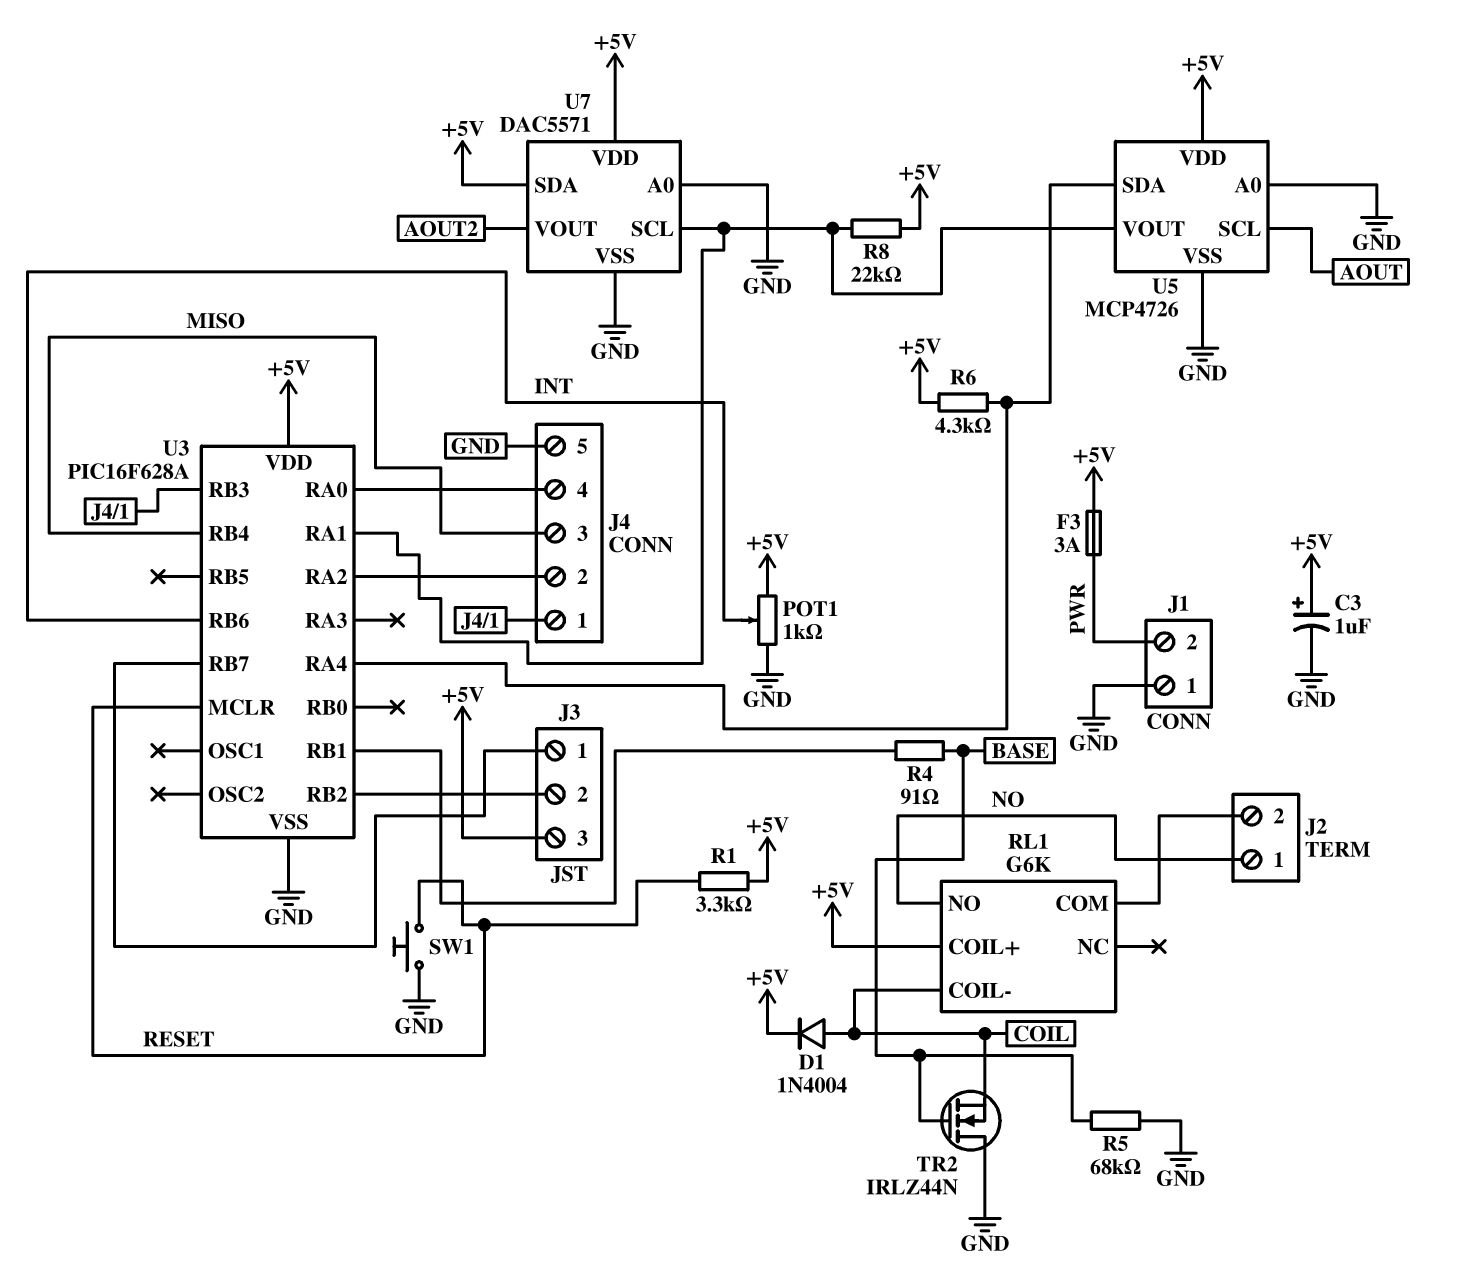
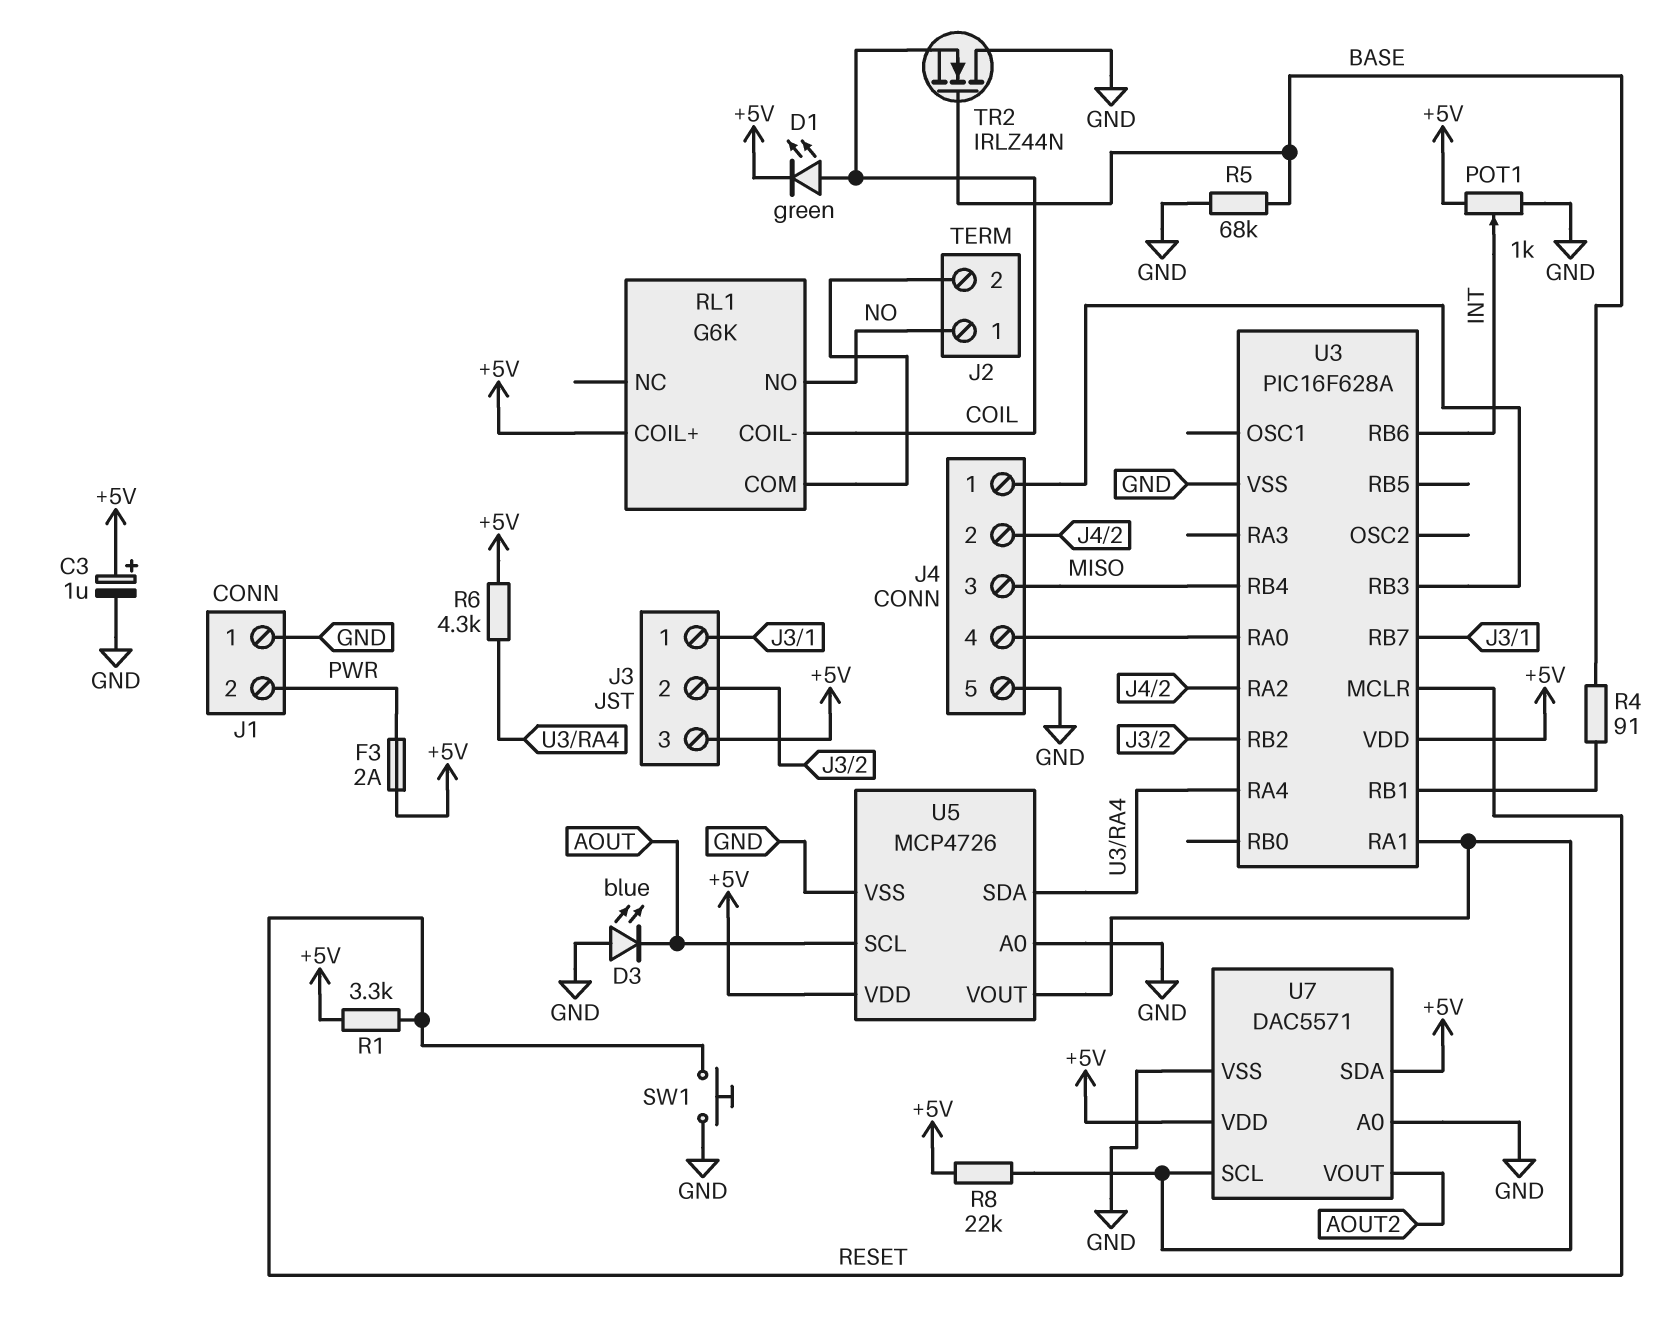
D1: diode 1N4004 (A COIL, K +5V) -> LED green (A COIL, K +5V)
D3: none -> LED blue (A GND, K AOUT)
F3: 3A (+5V, PWR) -> 2A (+5V, PWR)

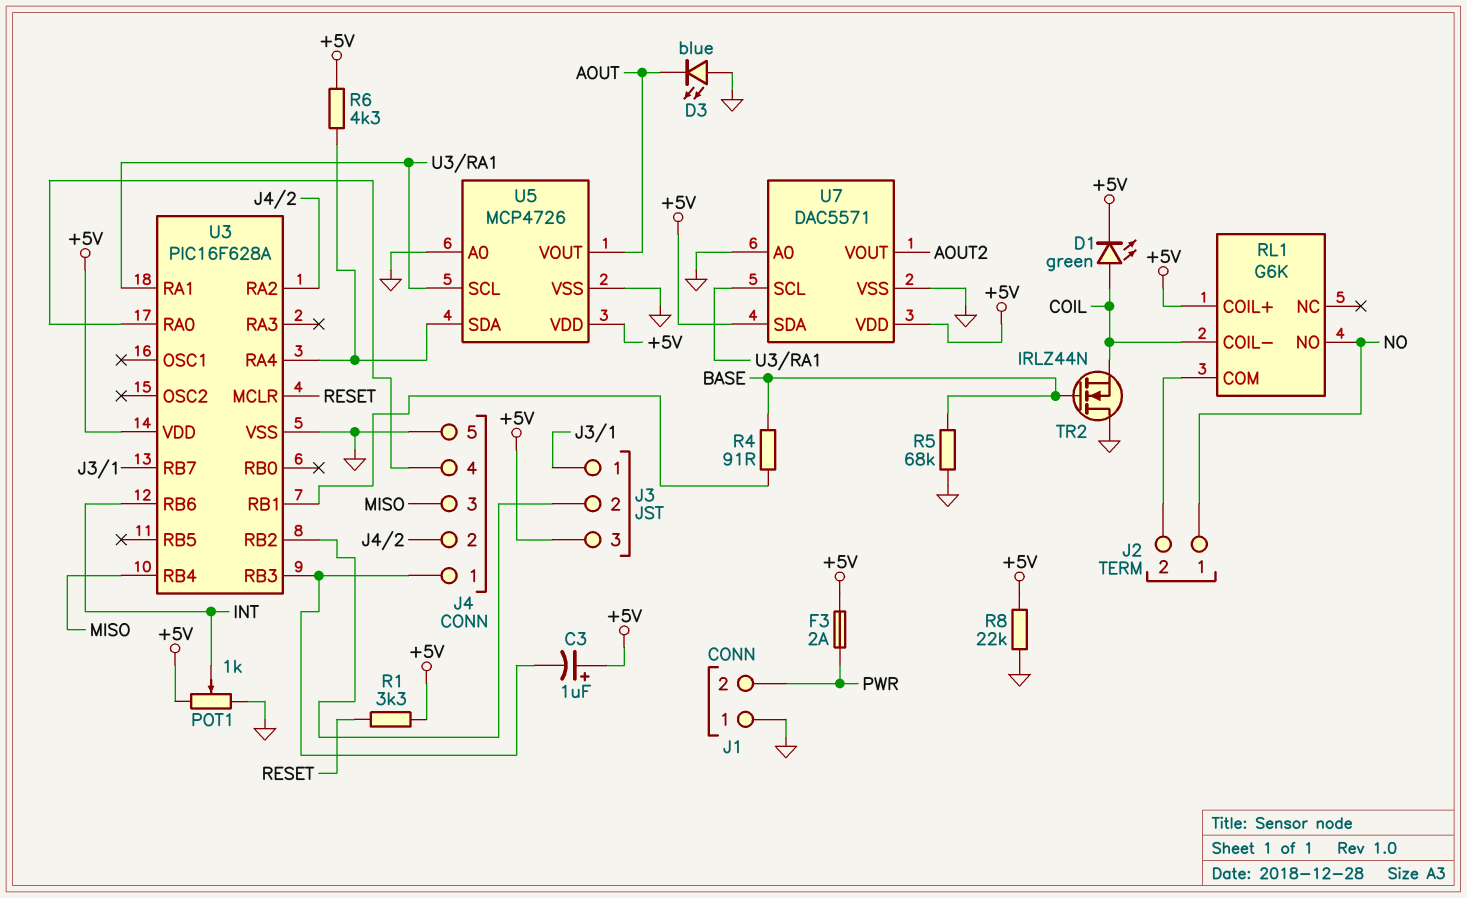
C3: 1uF (plus +5V, minus GND) -> 1uF (plus +5V, minus J4/1)
R8: 22k (+5V, U3/RA1) -> 22k (+5V, GND)
SW1: button (GND, RESET) -> none
U5 pin SCL: AOUT -> U3/RA1
U5 pin VOUT: U3/RA1 -> AOUT

